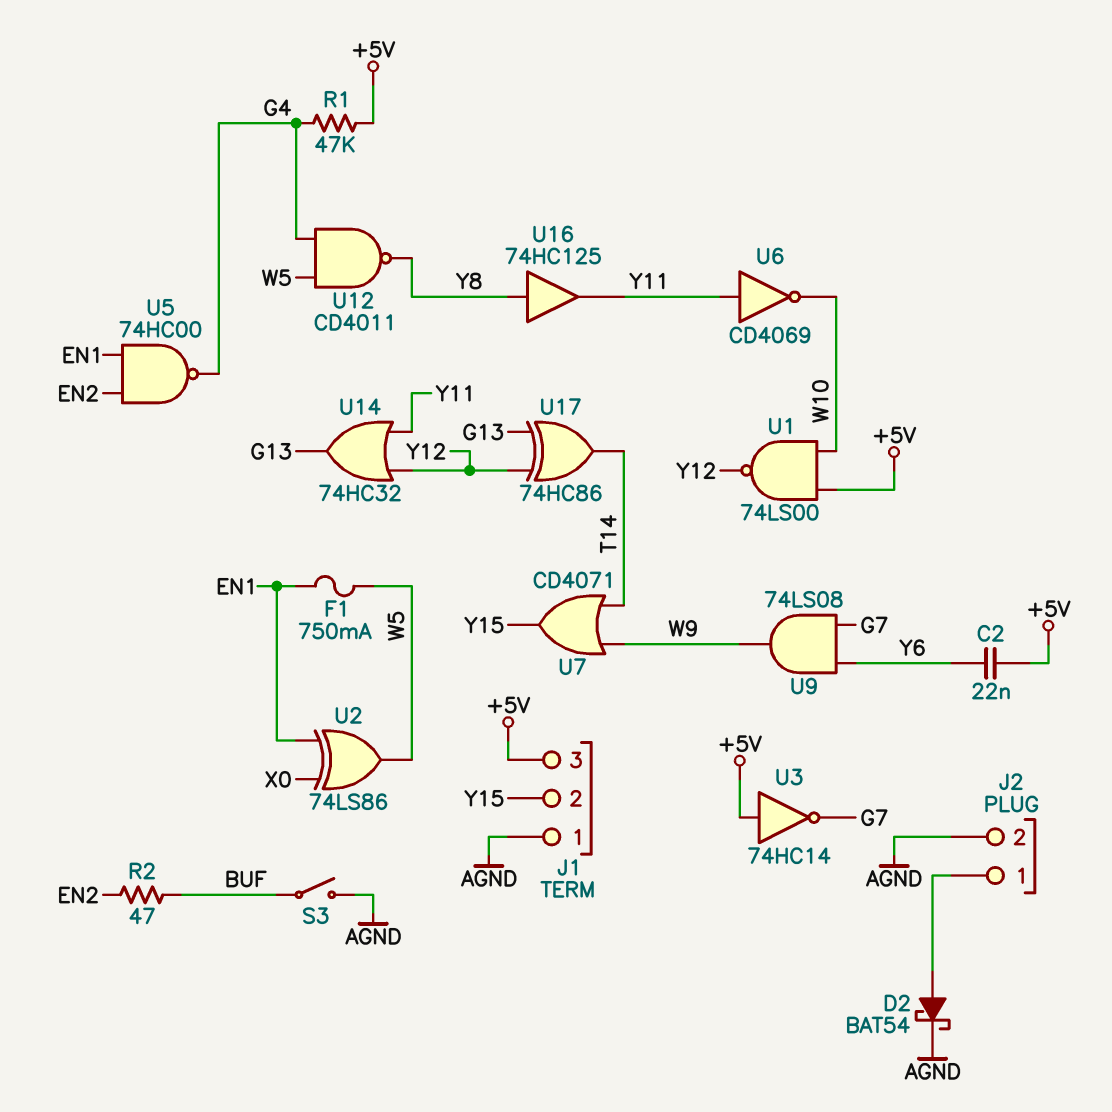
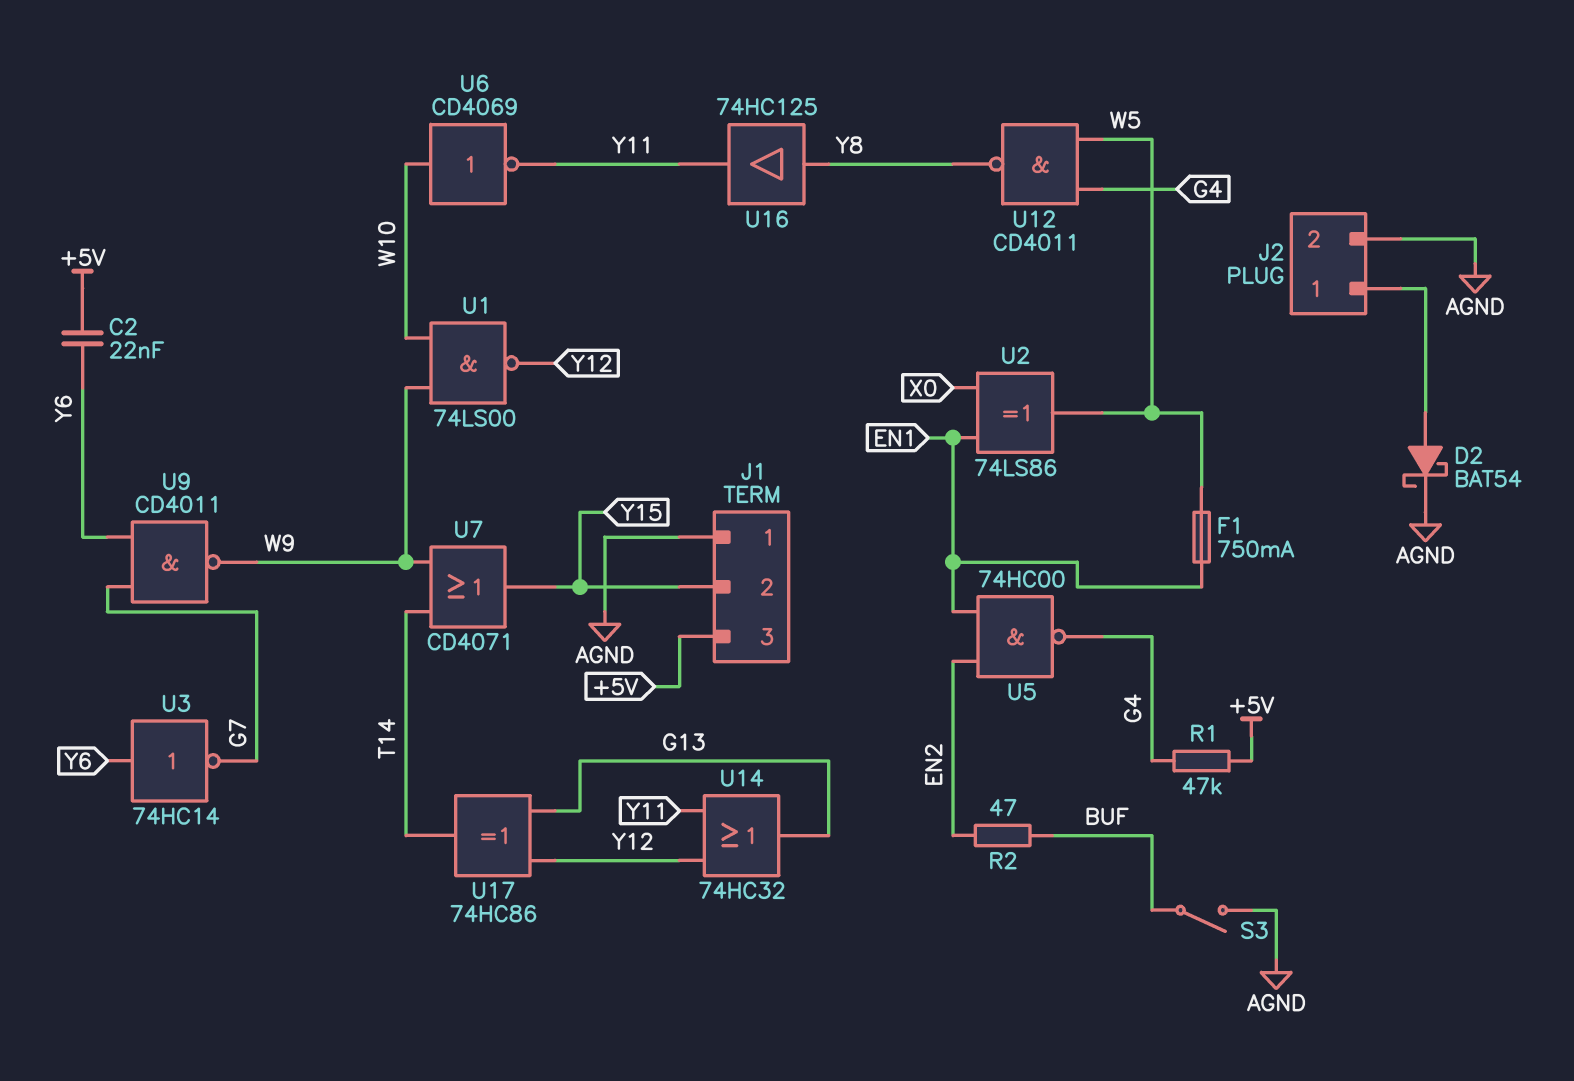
U1: NAND 74LS00 (in +5V, in W10, out Y12) -> NAND 74LS00 (in W9, in W10, out Y12)
U3: NOT 74HC14 (in +5V, out G7) -> NOT 74HC14 (in Y6, out G7)
U6: NOT CD4069 (in Y11, out W10) -> NOT CD4069 (in W10, out Y11)
U9: AND 74LS08 (in G7, in Y6, out W9) -> NAND CD4011 (in G7, in Y6, out W9)

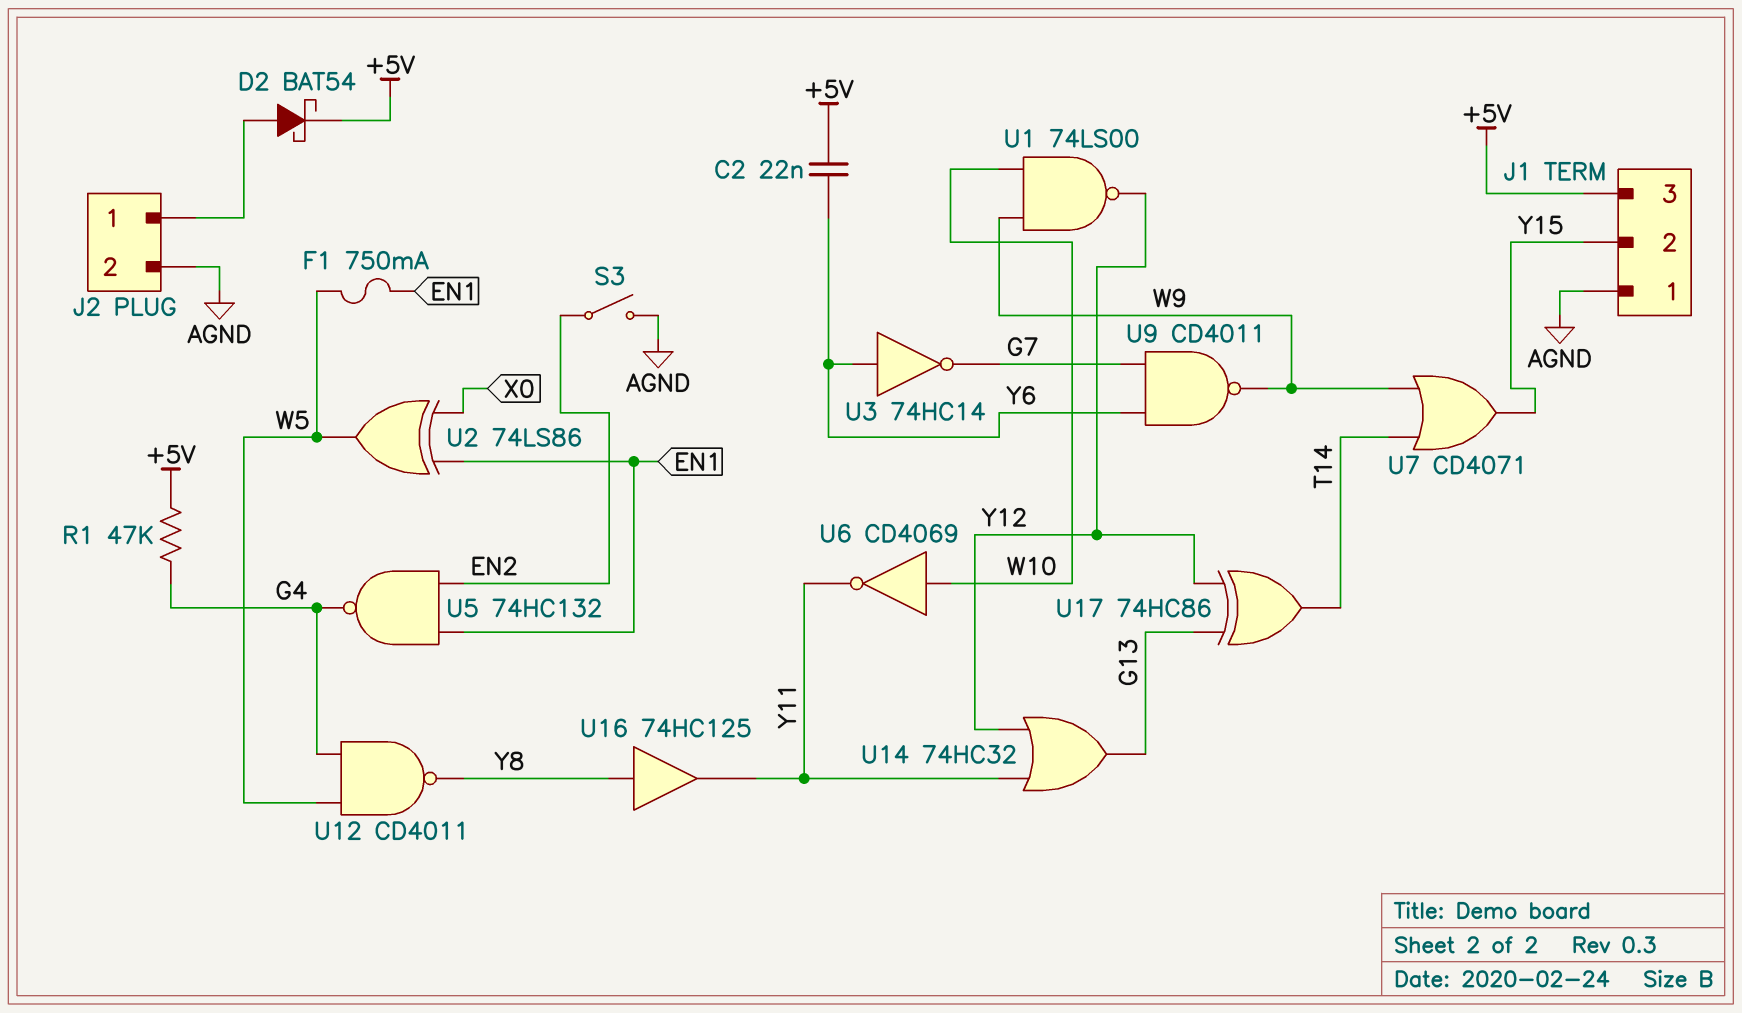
D2: schottky BAT54 (A J2/1, K AGND) -> schottky BAT54 (A J2/1, K +5V)
R2: 47 (BUF, EN2) -> none
S3: switch (AGND, BUF) -> switch (AGND, EN2)
U5: NAND 74HC00 (in EN1, in EN2, out G4) -> NAND 74HC132 (in EN1, in EN2, out G4)

